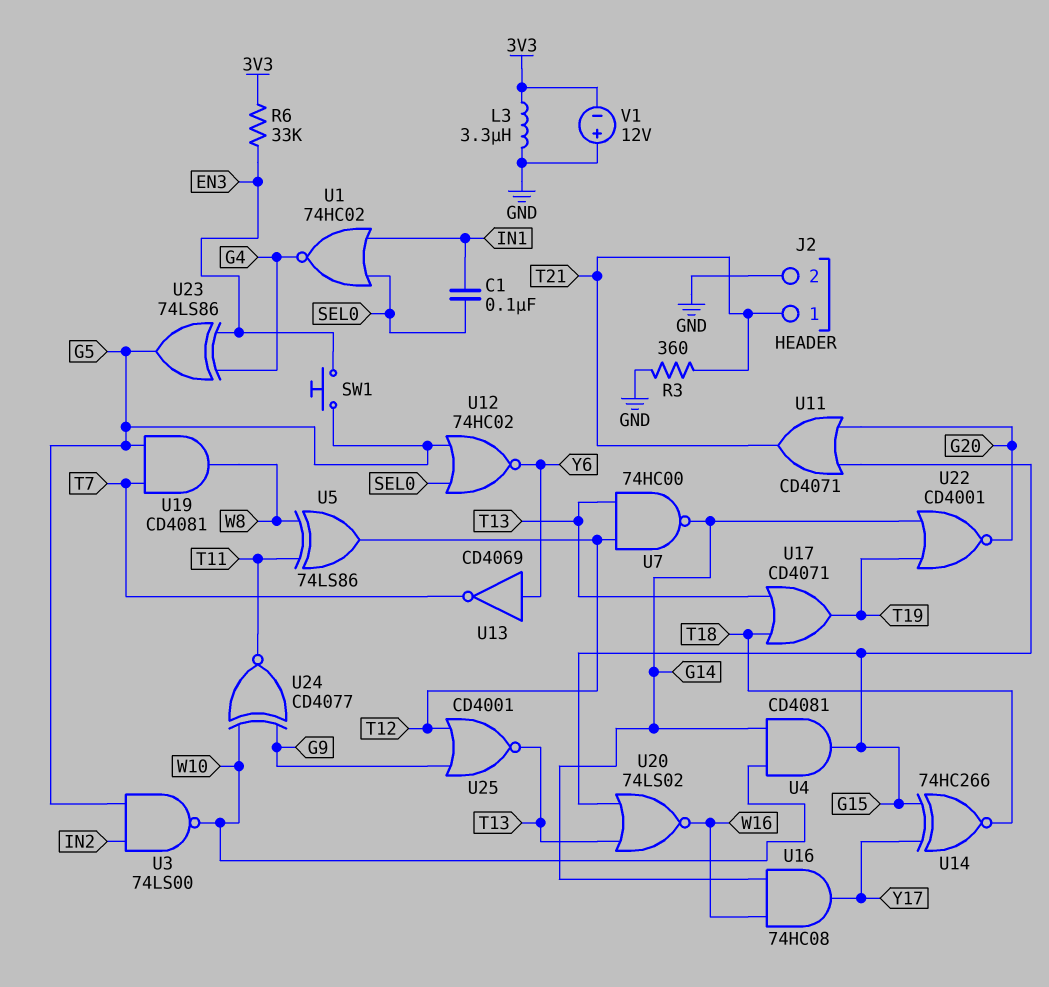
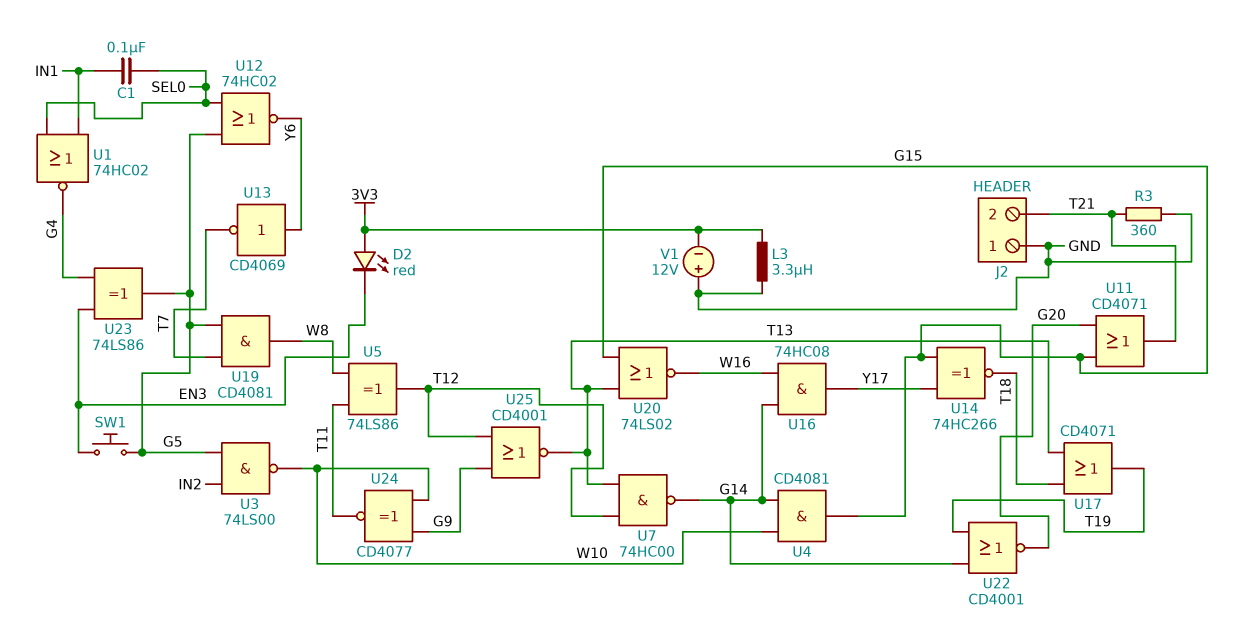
D2: none -> LED red (A 3V3, K EN3)
J2 pin 1: T21 -> GND
J2 pin 2: GND -> T21
R6: 33k (3V3, EN3) -> none

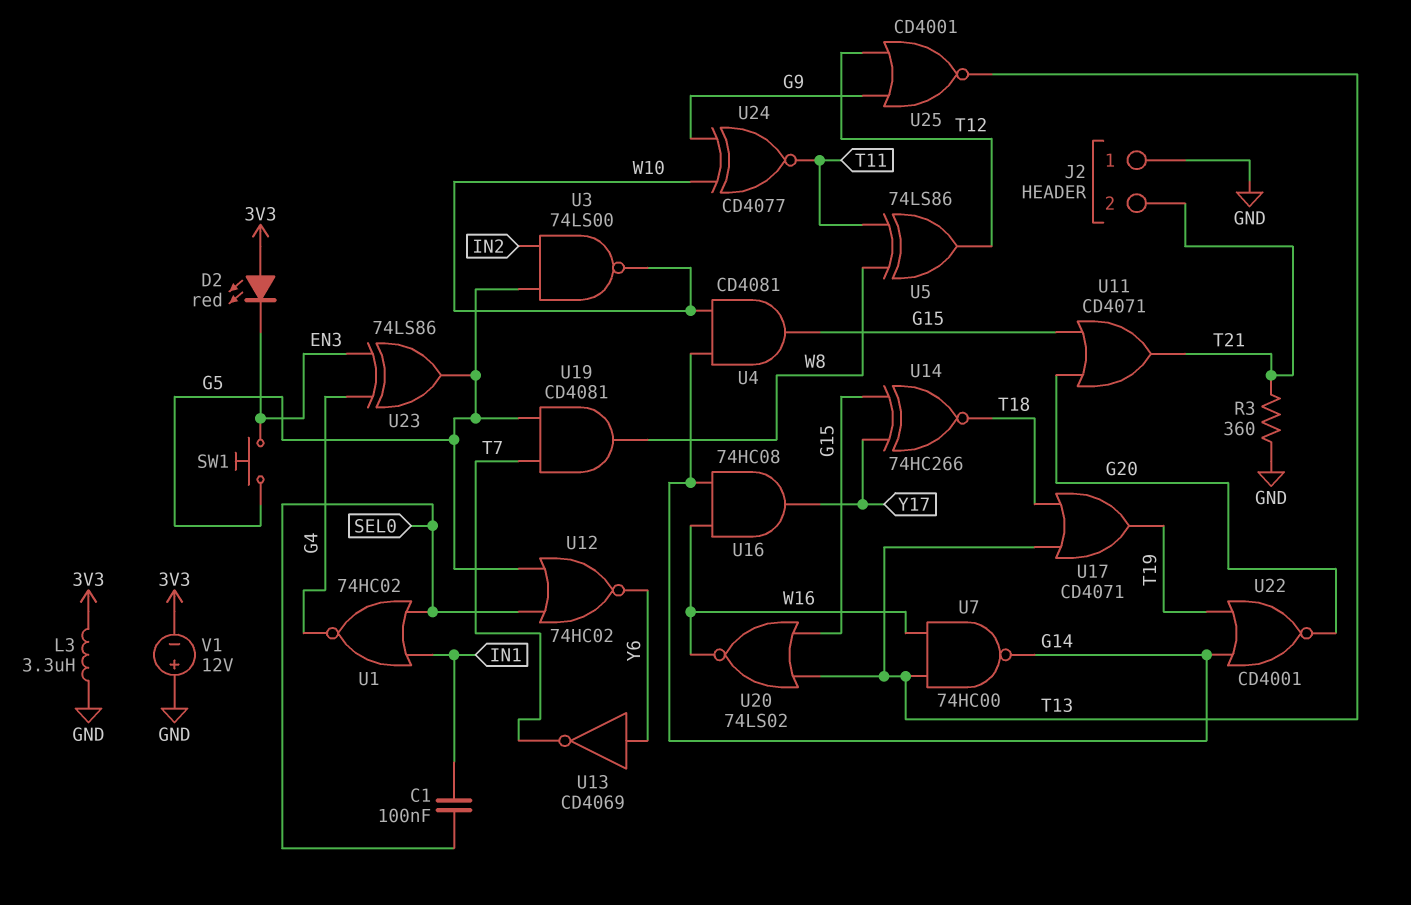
U7: NAND 74HC00 (in T12, in T13, out G14) -> NAND 74HC00 (in T13, in W16, out G14)

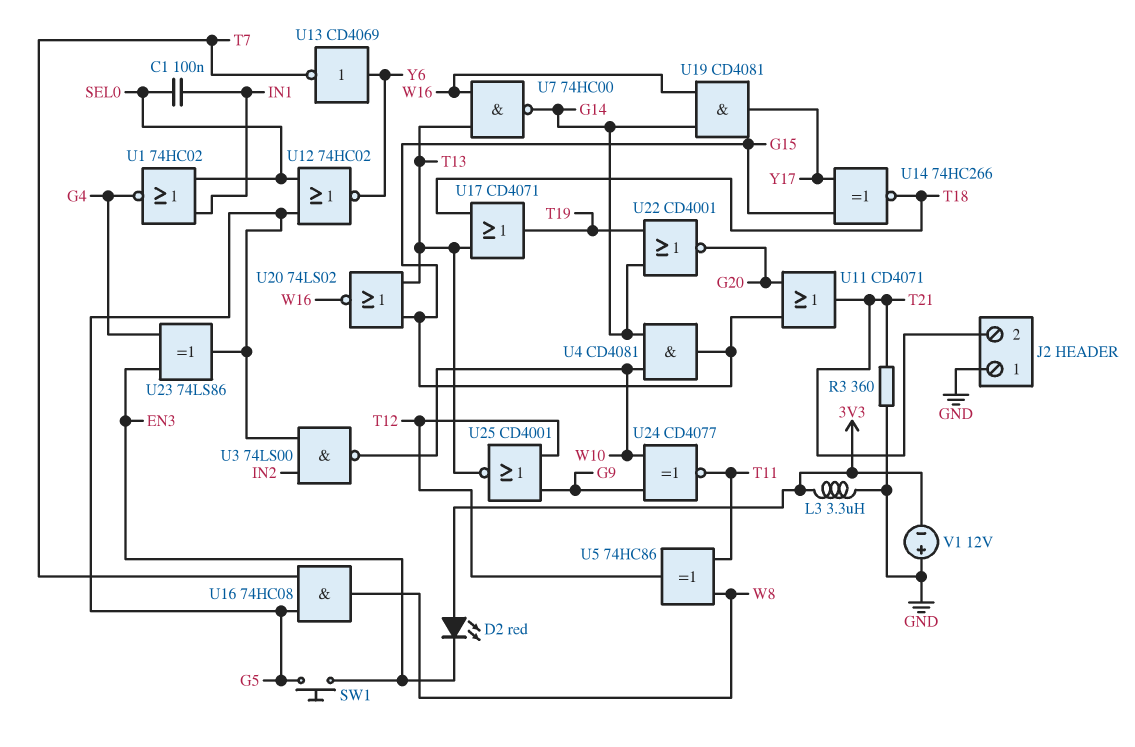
U5: XOR 74LS86 (in T11, in W8, out T12) -> XOR 74HC86 (in T11, in W8, out T12)
U16: AND 74HC08 (in G14, in W16, out Y17) -> AND 74HC08 (in G5, in T7, out W8)
U19: AND CD4081 (in G5, in T7, out W8) -> AND CD4081 (in G14, in W16, out Y17)

